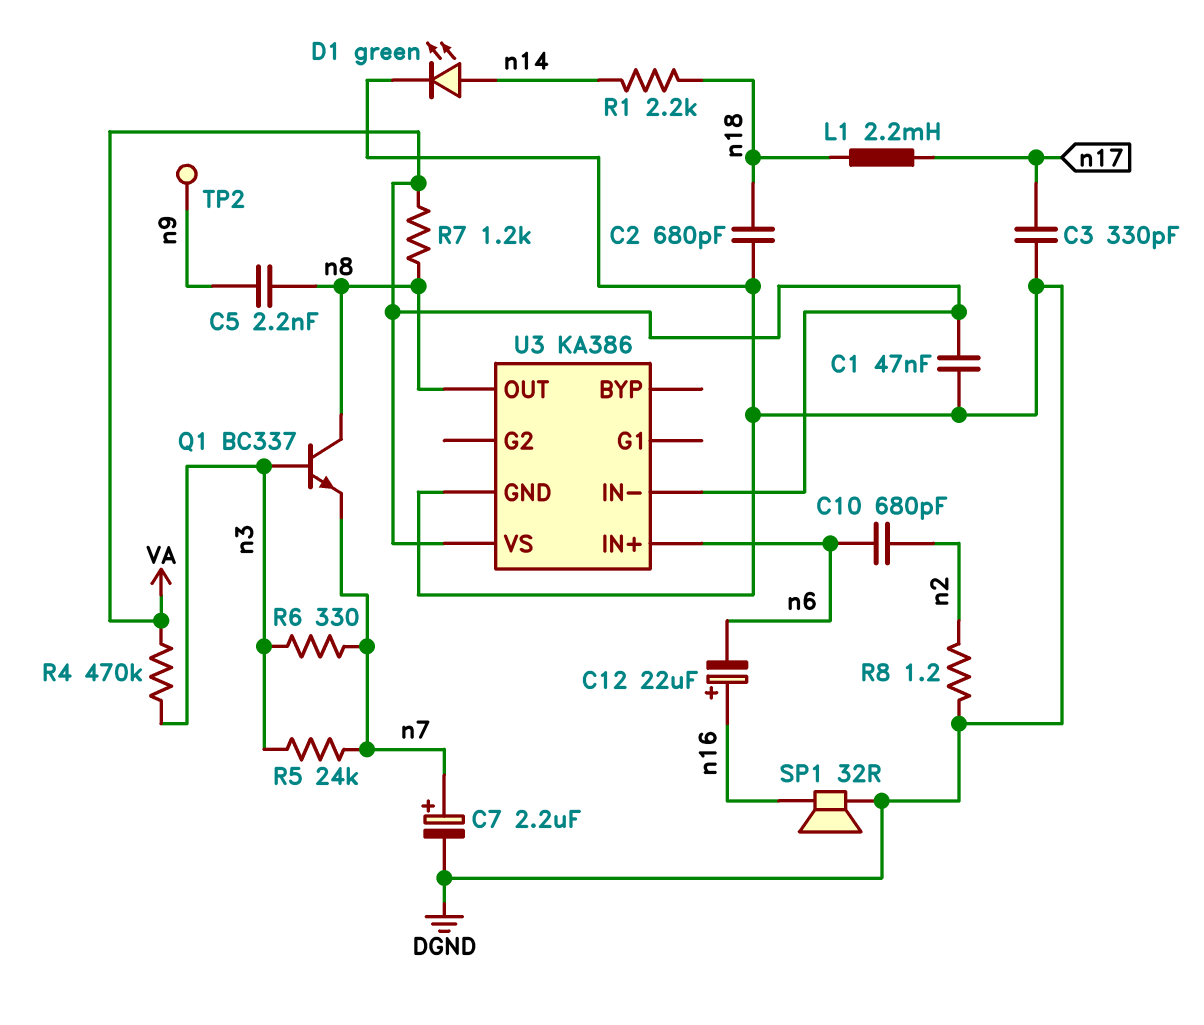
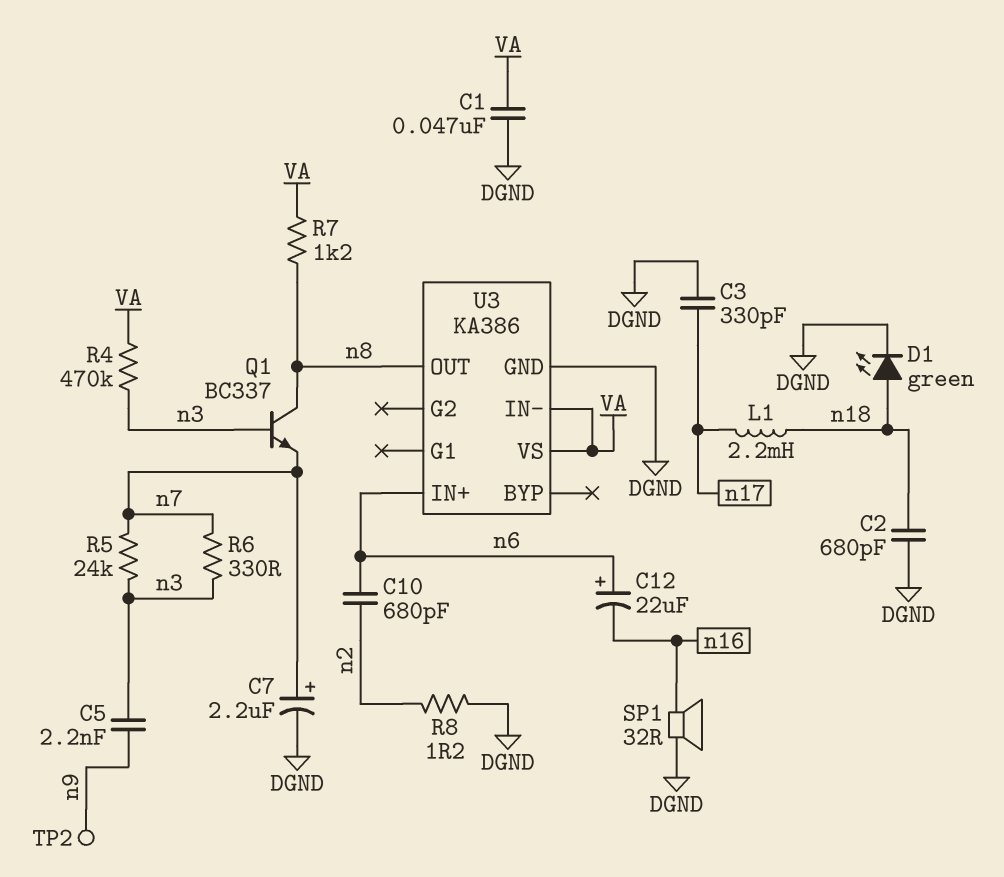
C5: 2.2nF (n8, n9) -> 2.2nF (n3, n9)
C12: 22uF (plus n16, minus n6) -> 22uF (plus n6, minus n16)
D1: LED green (A n14, K DGND) -> LED green (A n18, K DGND)
R1: 2.2k (n14, n18) -> none

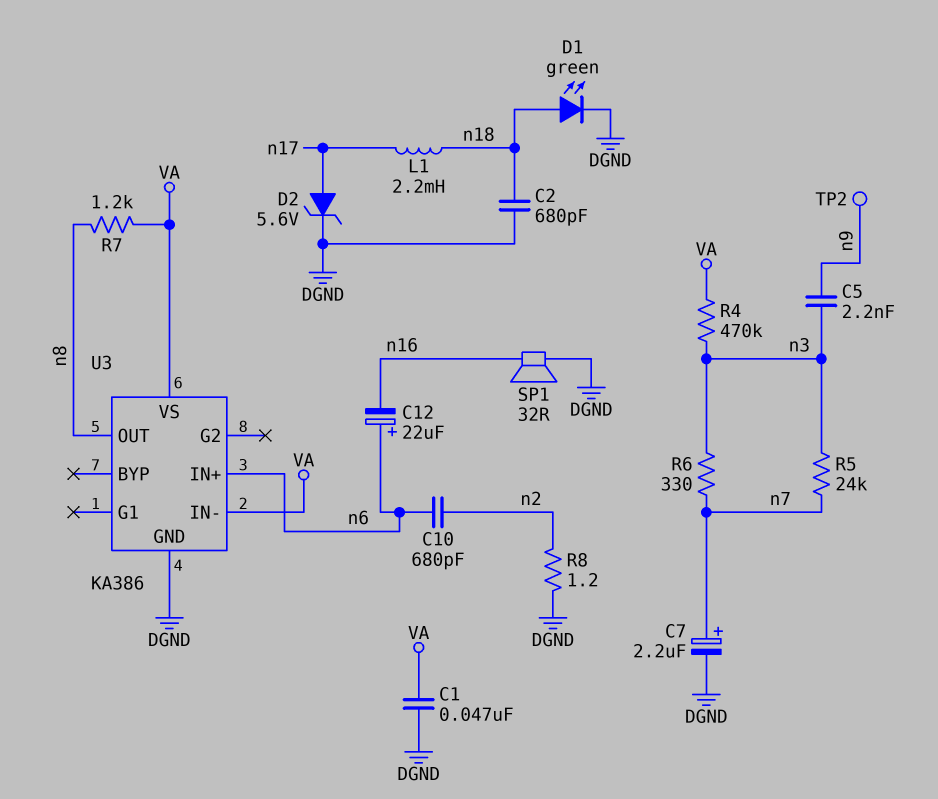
C3: 330pF (DGND, n17) -> none
D2: none -> zener 5.6V (A n17, K DGND)
Q1: NPN BC337 (B n3, C n8, E n7) -> none

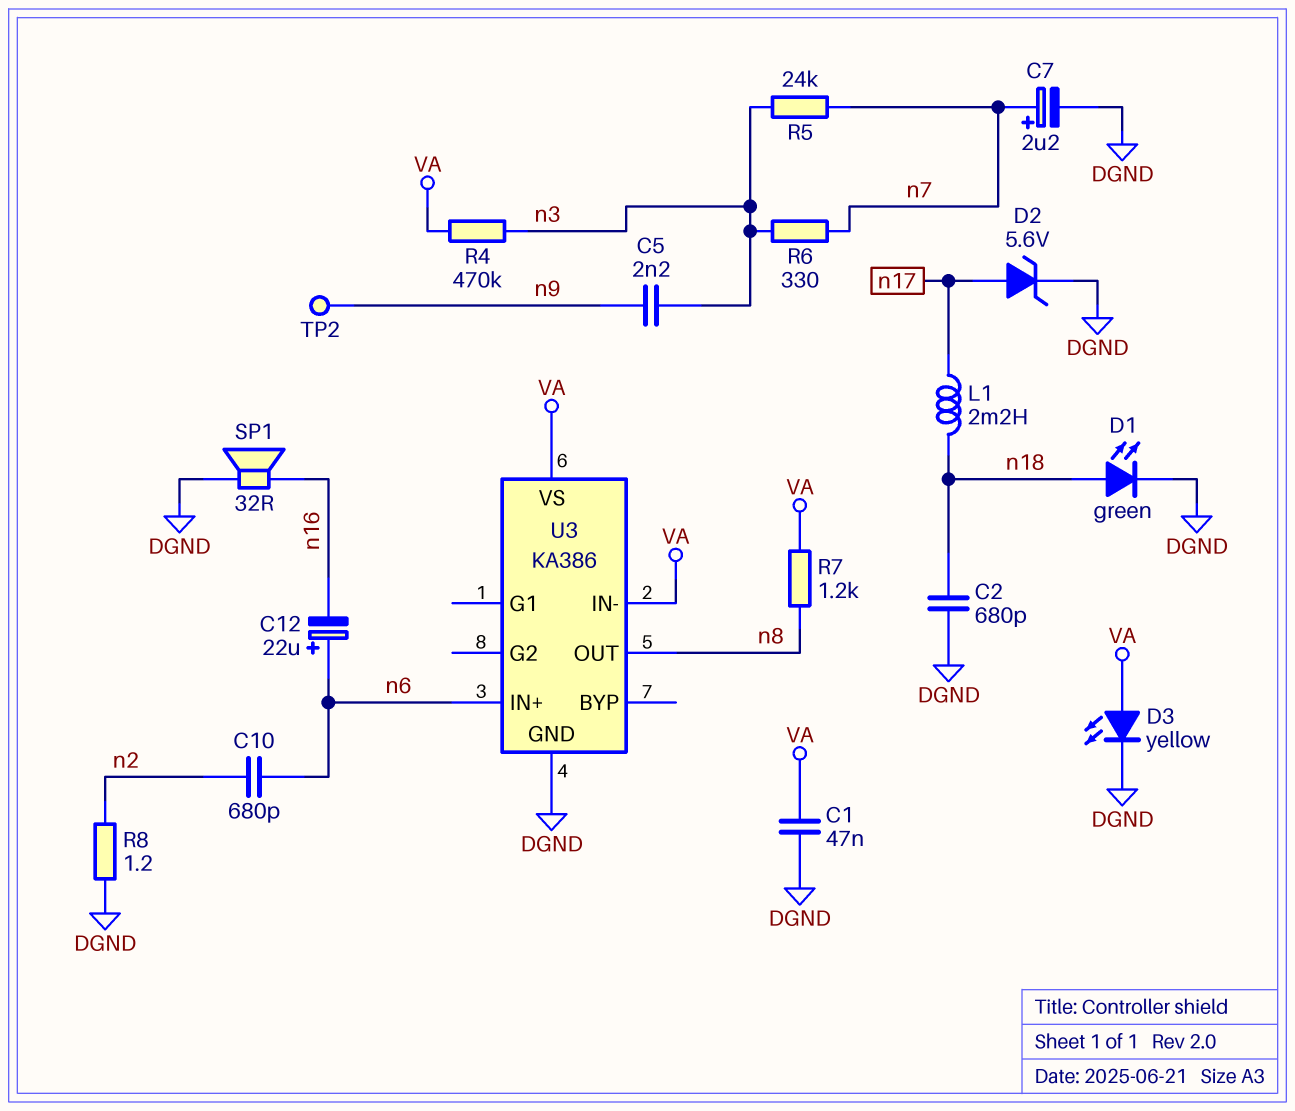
D3: none -> LED yellow (A VA, K DGND)

